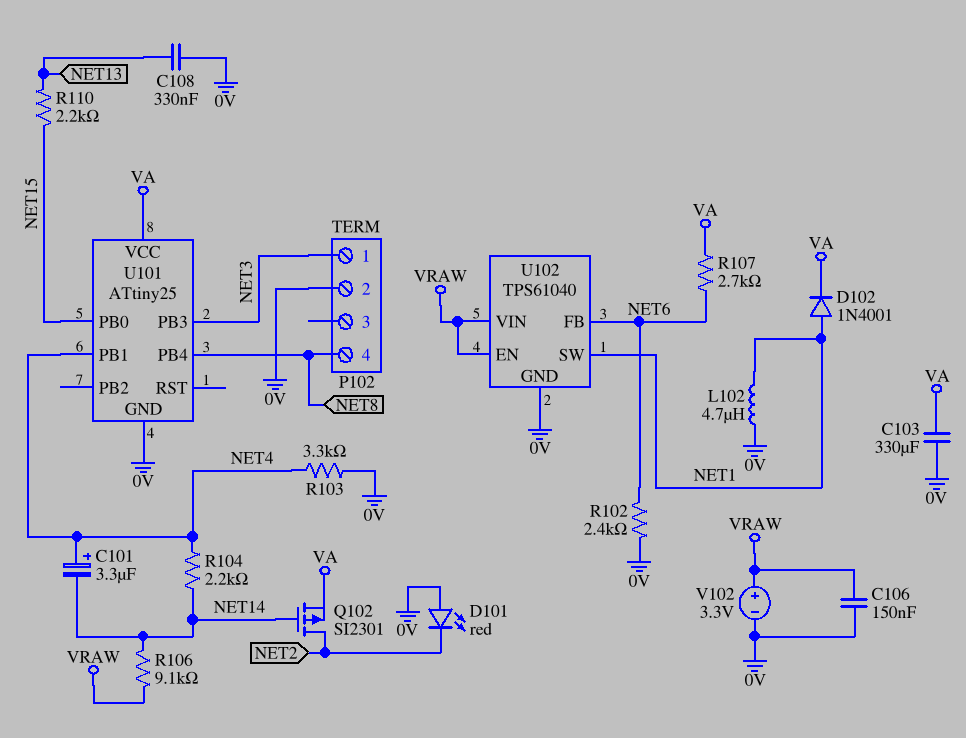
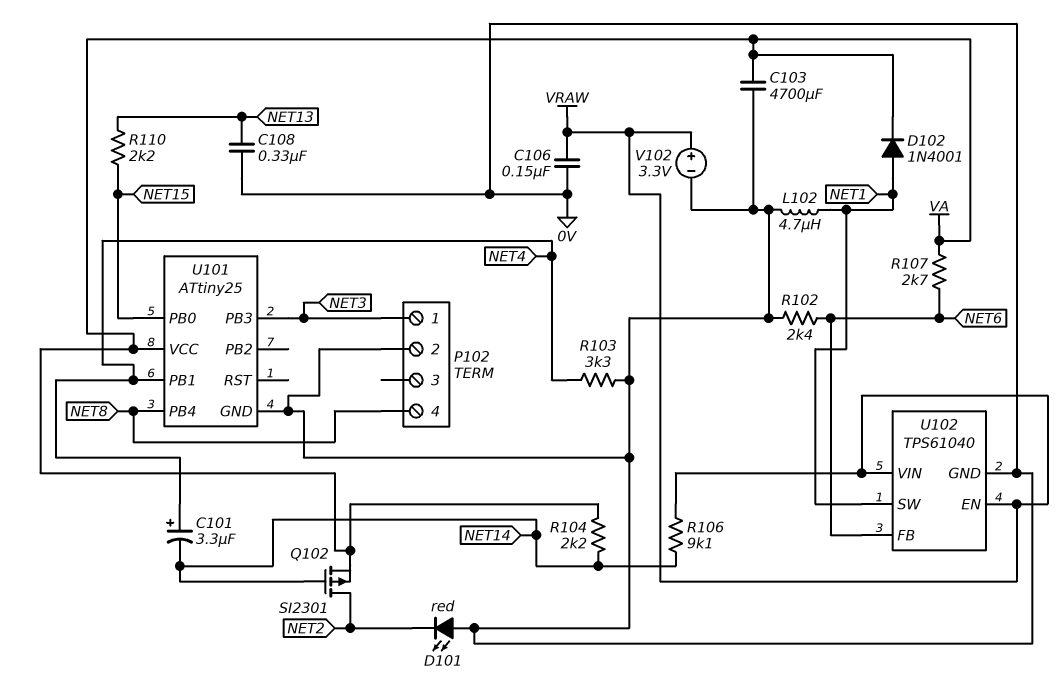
C103: 330uF (0V, VA) -> 4700uF (0V, VA)
R104: 2.2k (NET4, NET14) -> 2.2k (NET14, VA)

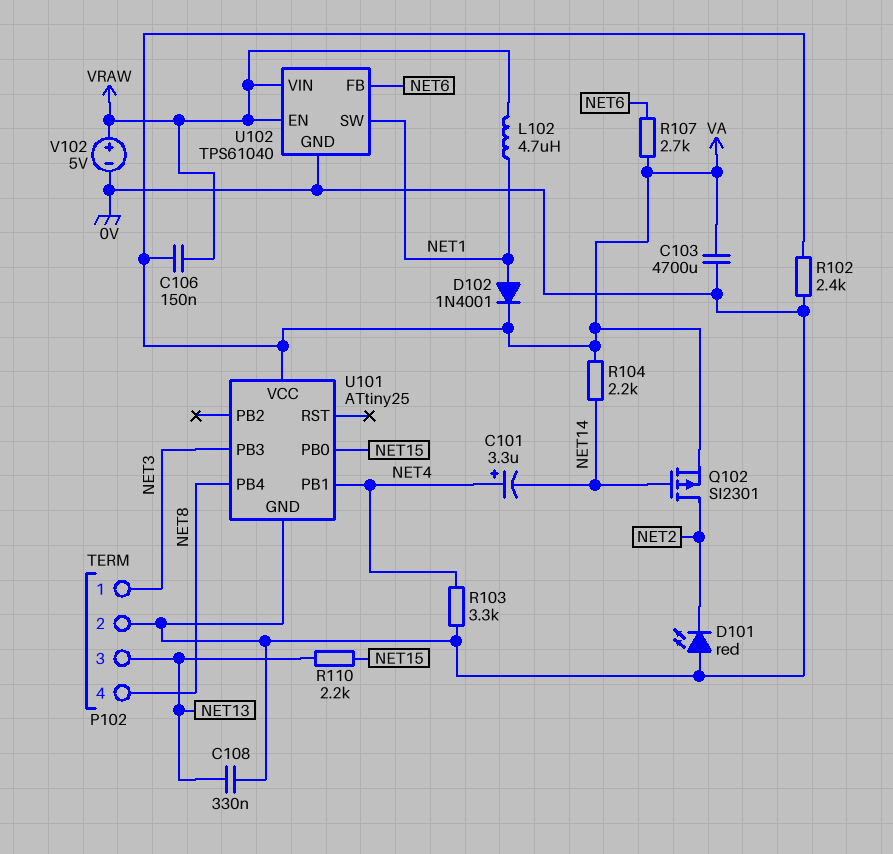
C106: 150nF (0V, VRAW) -> 150nF (VA, VRAW)
L102: 4.7uH (0V, NET1) -> 4.7uH (NET1, VRAW)
P102 pin 3: none -> NET13
R102: 2.4k (0V, NET6) -> 2.4k (0V, VA)
R106: 9.1k (NET14, VRAW) -> none
V102: 3.3V (plus VRAW, minus 0V) -> 5V (plus VRAW, minus 0V)

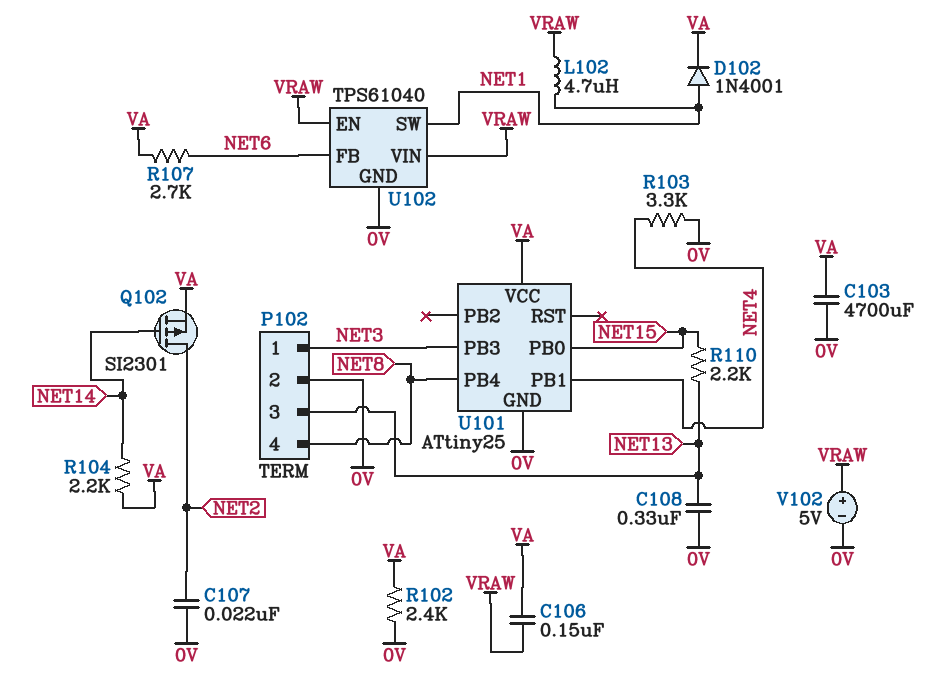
C101: 3.3uF (plus NET4, minus NET14) -> none
C107: none -> 22nF (0V, NET2)
D101: LED red (A 0V, K NET2) -> none

